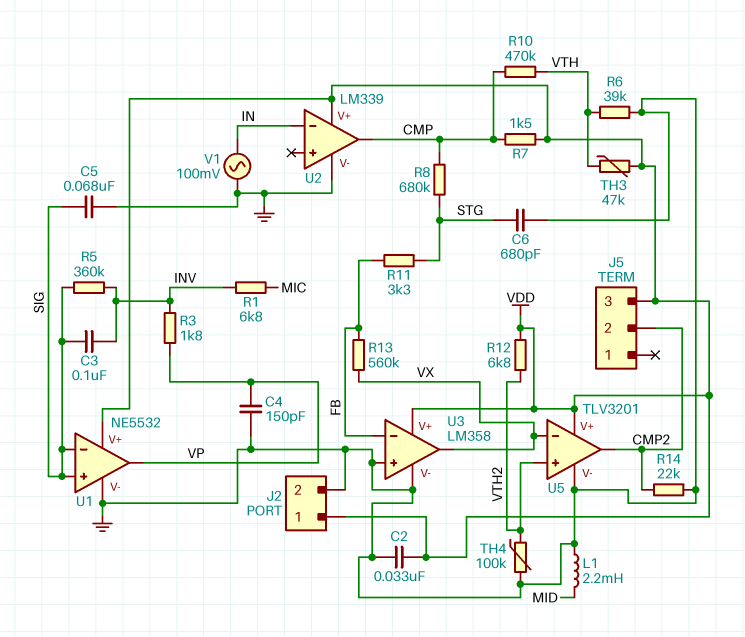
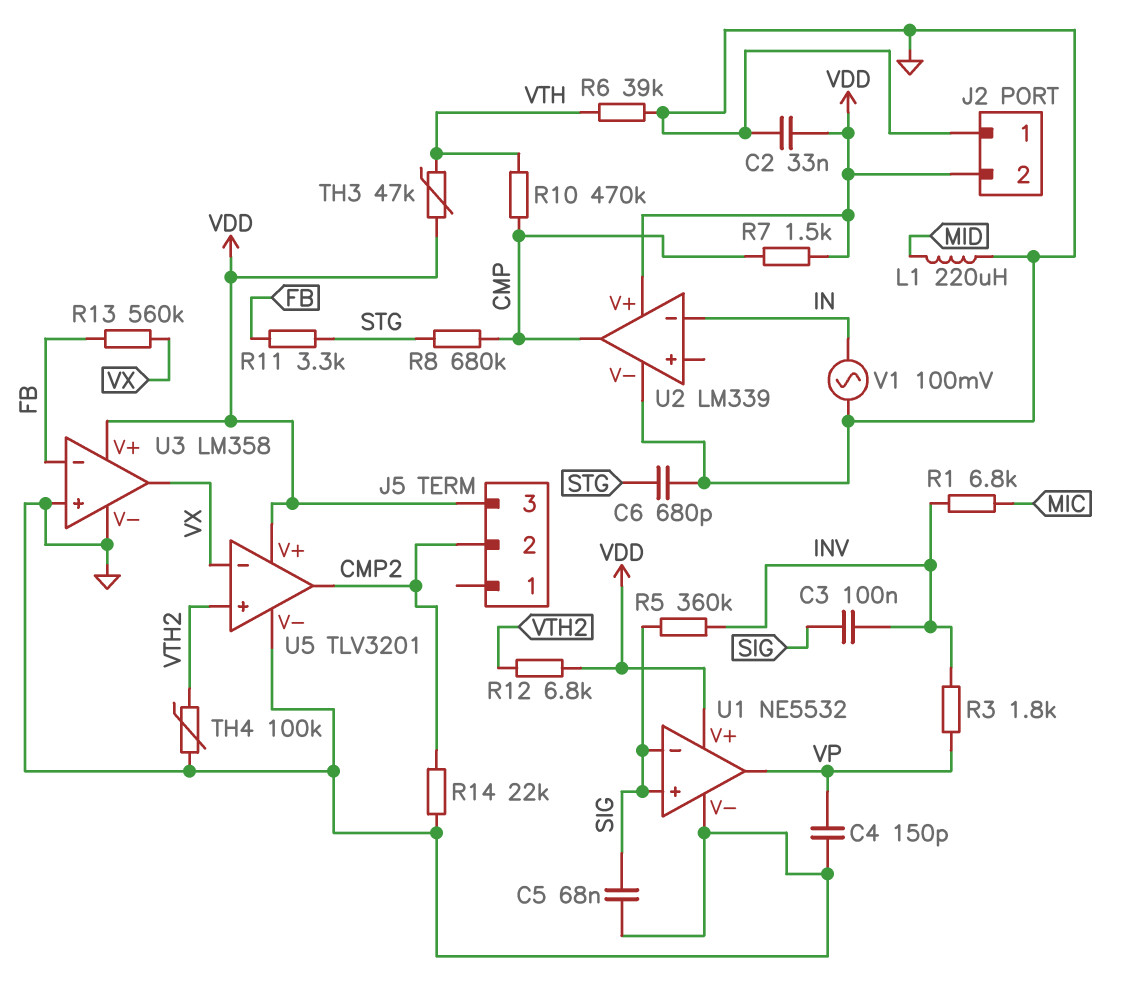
J2 pin 1: VDD -> GND
J2 pin 2: GND -> VDD
L1: 2.2mH (GND, MID) -> 220uH (GND, MID)

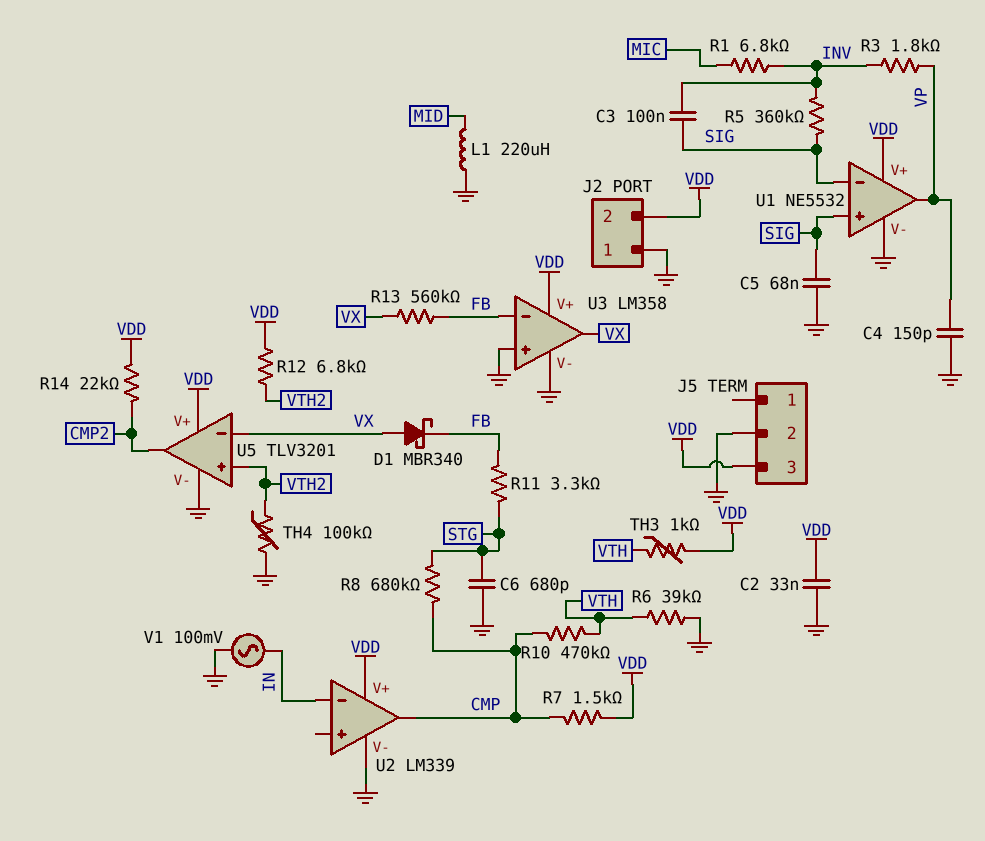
D1: none -> schottky MBR340 (A VX, K FB)
J5 pin 2: CMP2 -> GND
R14: 22k (CMP2, GND) -> 22k (CMP2, VDD)
TH3: 47k (VDD, VTH) -> 1k (VDD, VTH)

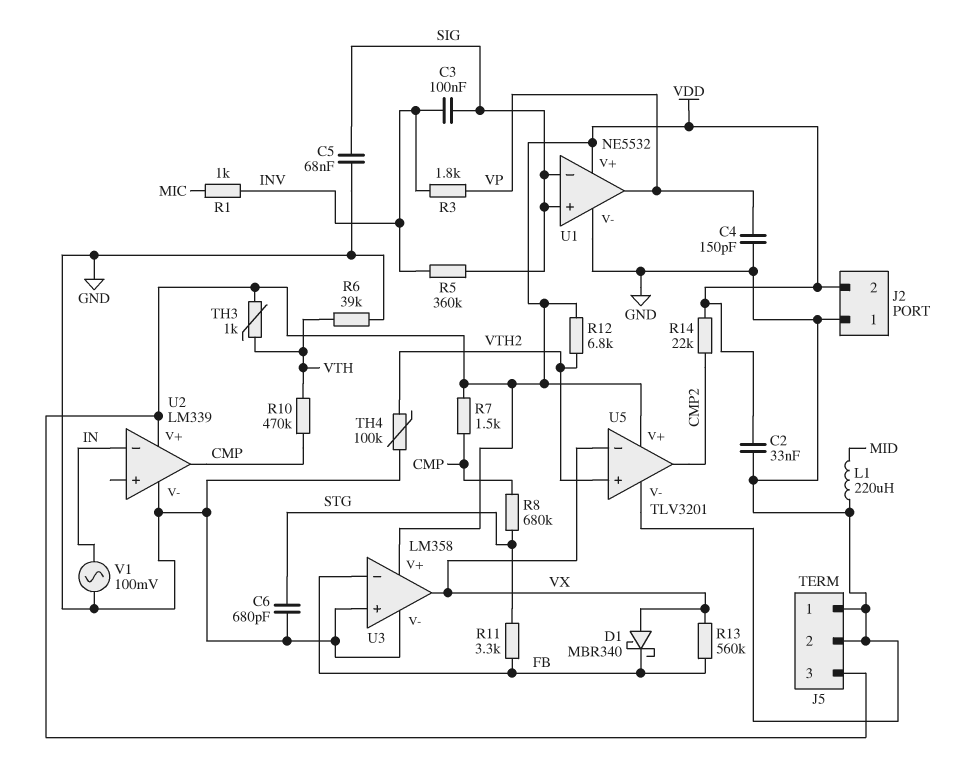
J5 pin 1: none -> GND
R1: 6.8k (INV, MIC) -> 1k (INV, MIC)

